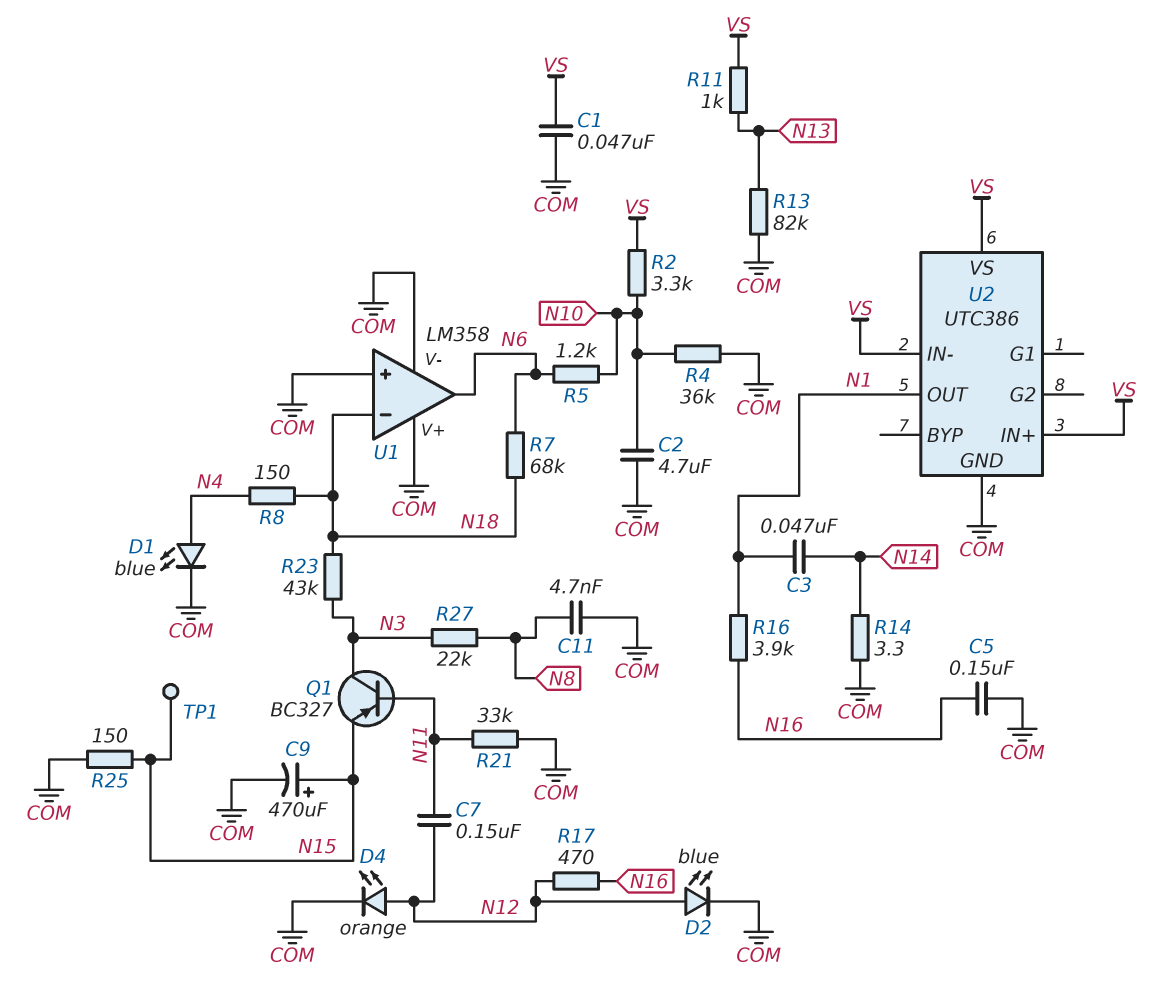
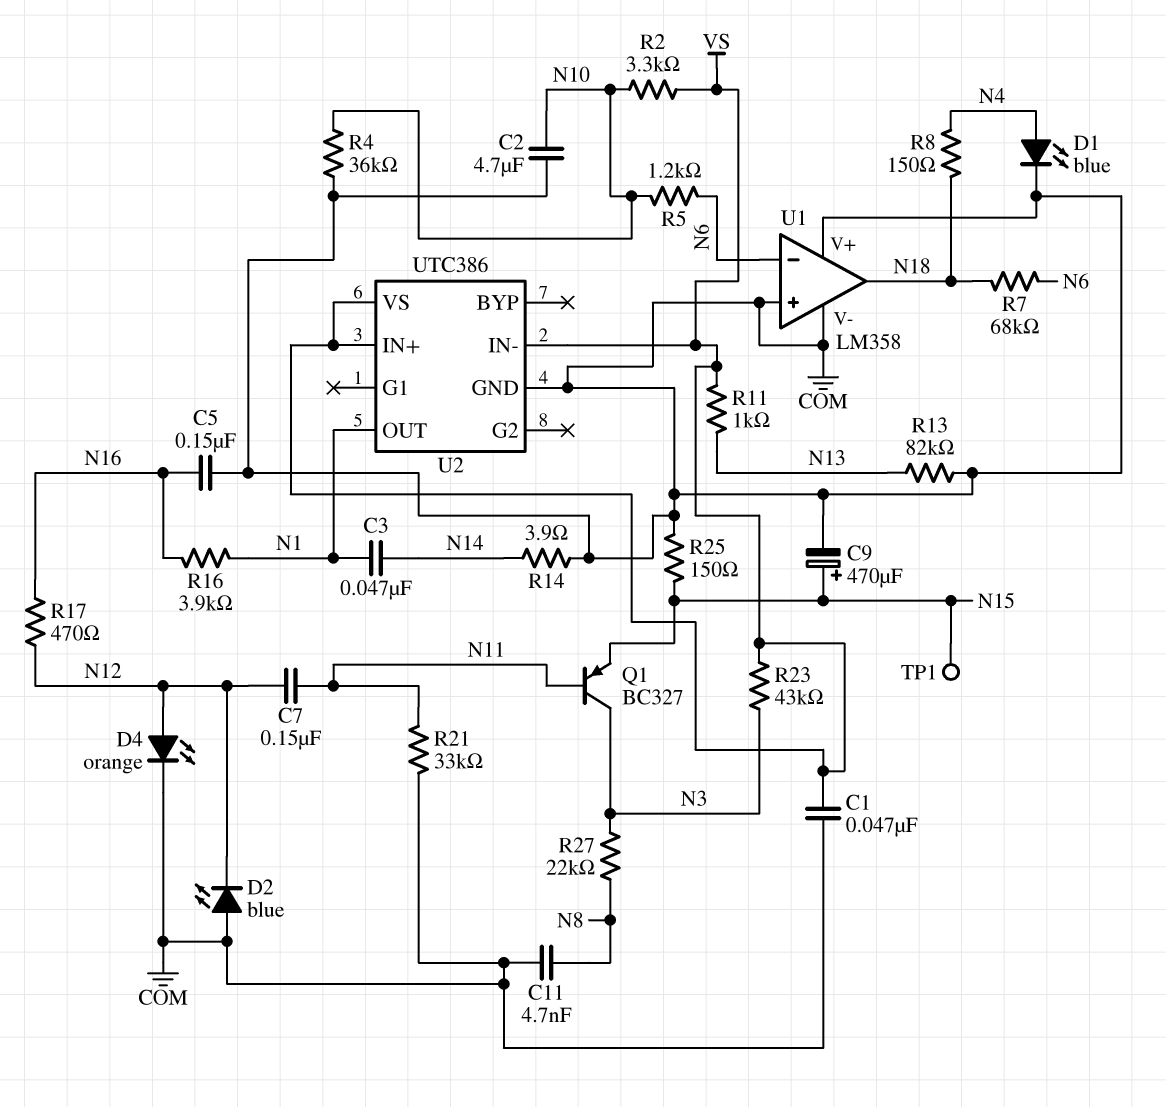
D2: LED blue (A N12, K COM) -> LED blue (A COM, K N12)
R14: 3.3 (COM, N14) -> 3.9 (COM, N14)
R23: 43k (N3, N18) -> 43k (N3, VS)
U1 pin in-: N18 -> N6
U1 pin out: N6 -> N18

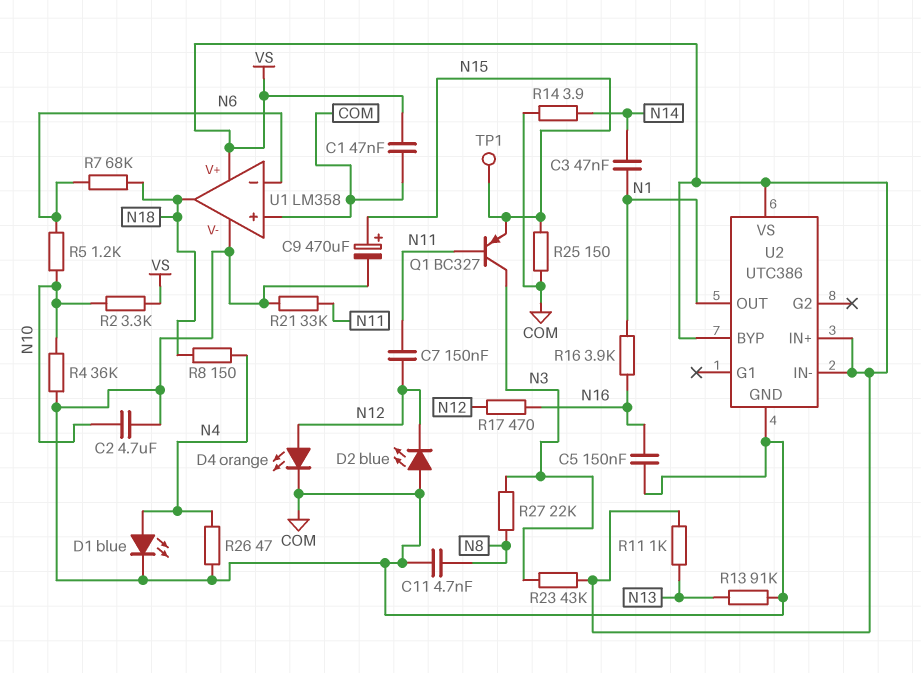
R13: 82k (COM, N13) -> 91k (COM, N13)
R26: none -> 47 (COM, N4)
U1 pin V+: COM -> VS
U2 pin BYP: none -> VS

